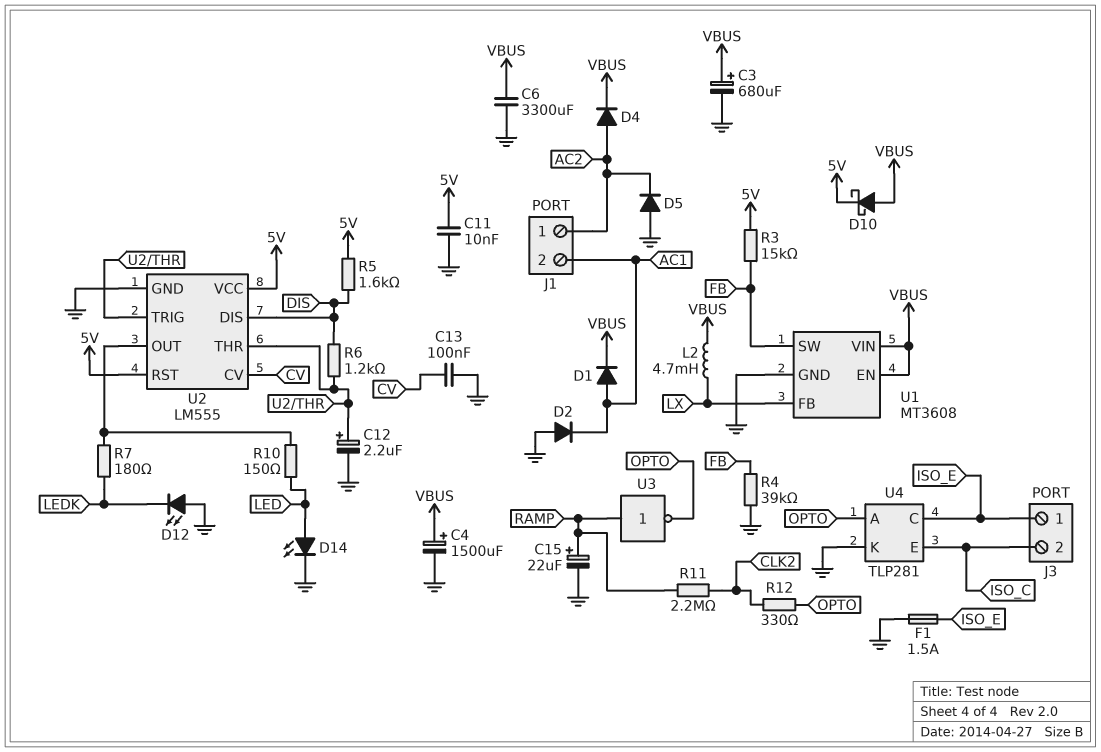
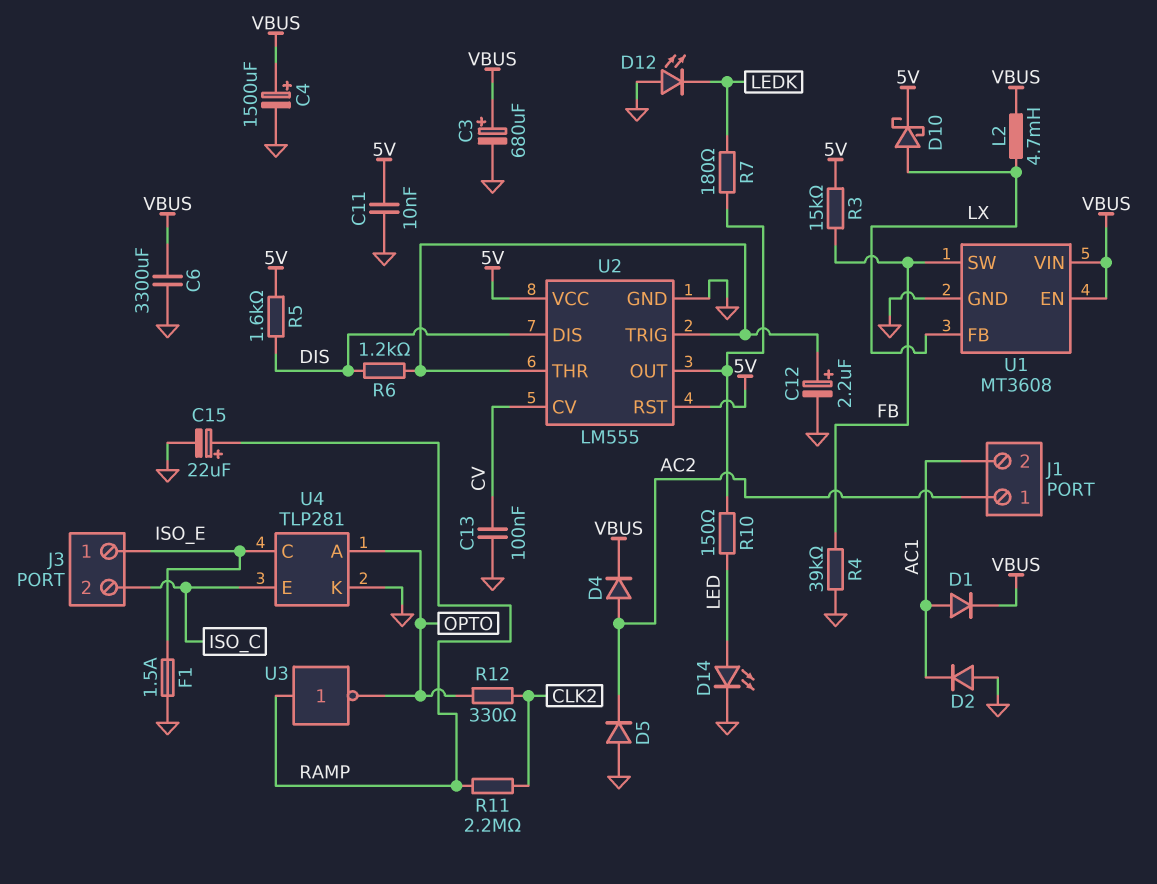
D10: schottky (A VBUS, K 5V) -> schottky (A LX, K 5V)

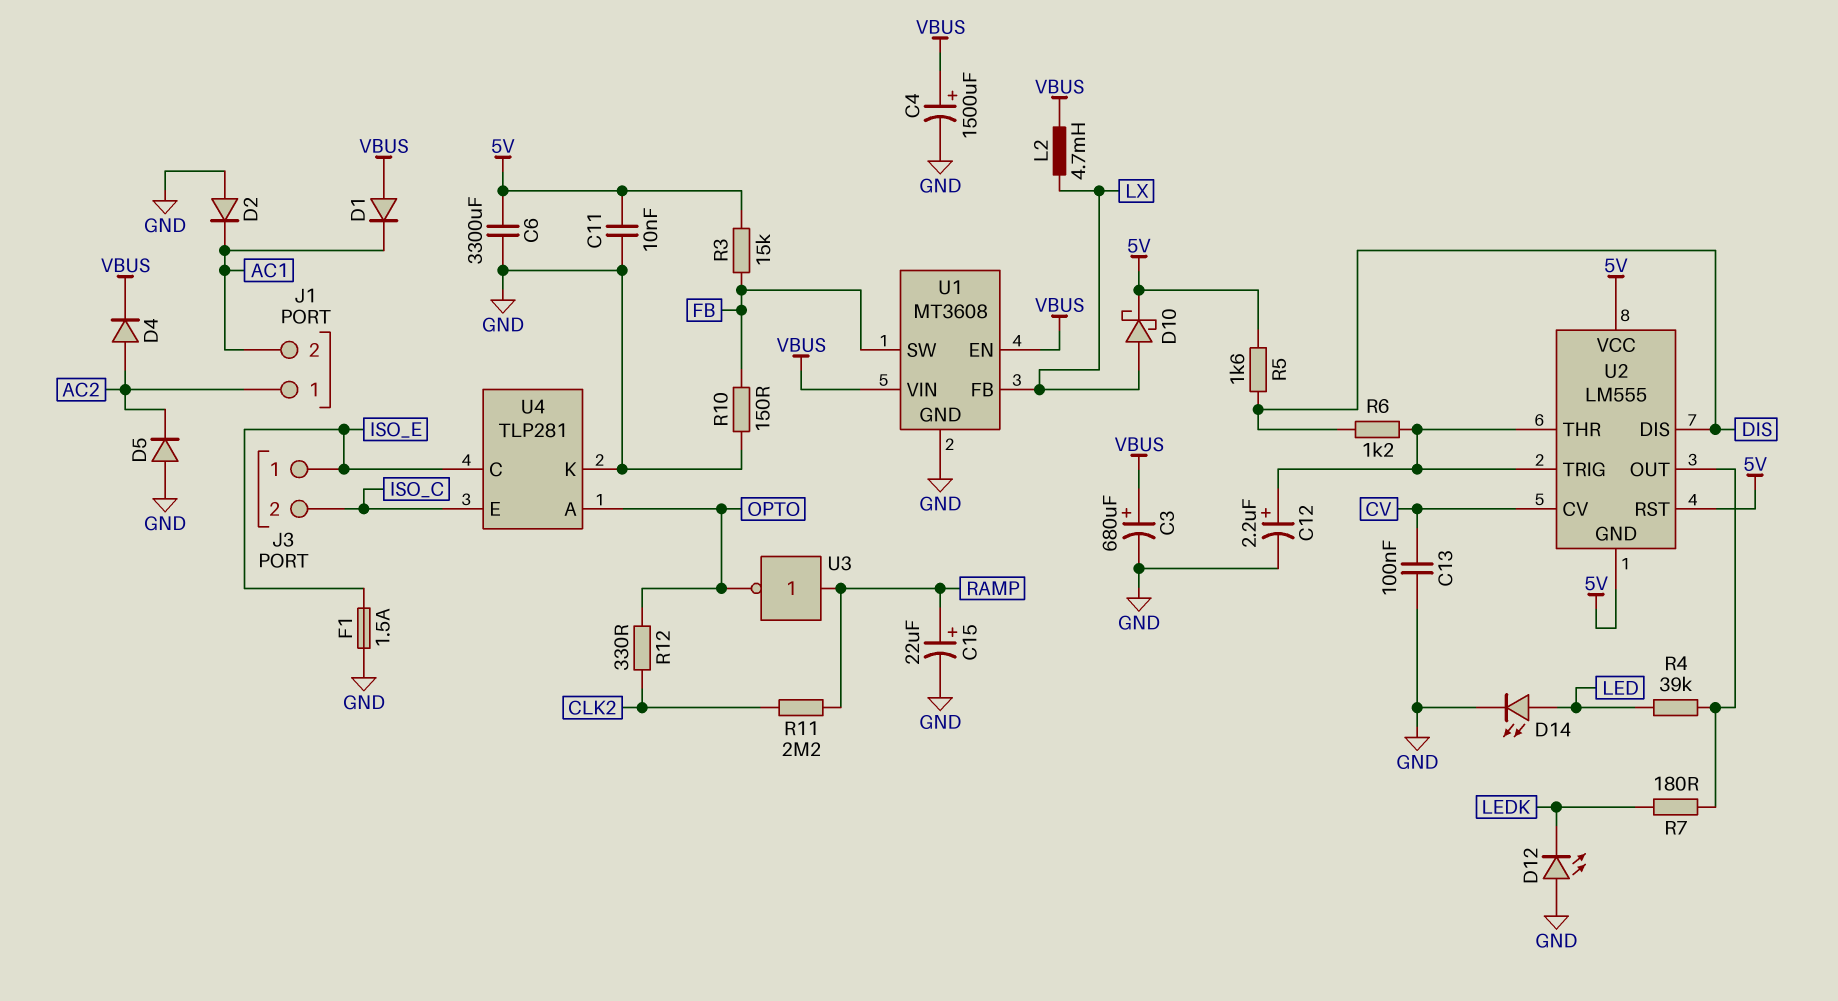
C6: 3300uF (GND, VBUS) -> 3300uF (5V, GND)
D1: diode (A AC1, K VBUS) -> diode (A VBUS, K AC1)
R4: 39k (FB, GND) -> 39k (LED, U2/OUT)
R10: 150 (LED, U2/OUT) -> 150 (FB, GND)
U2 pin GND: GND -> 5V

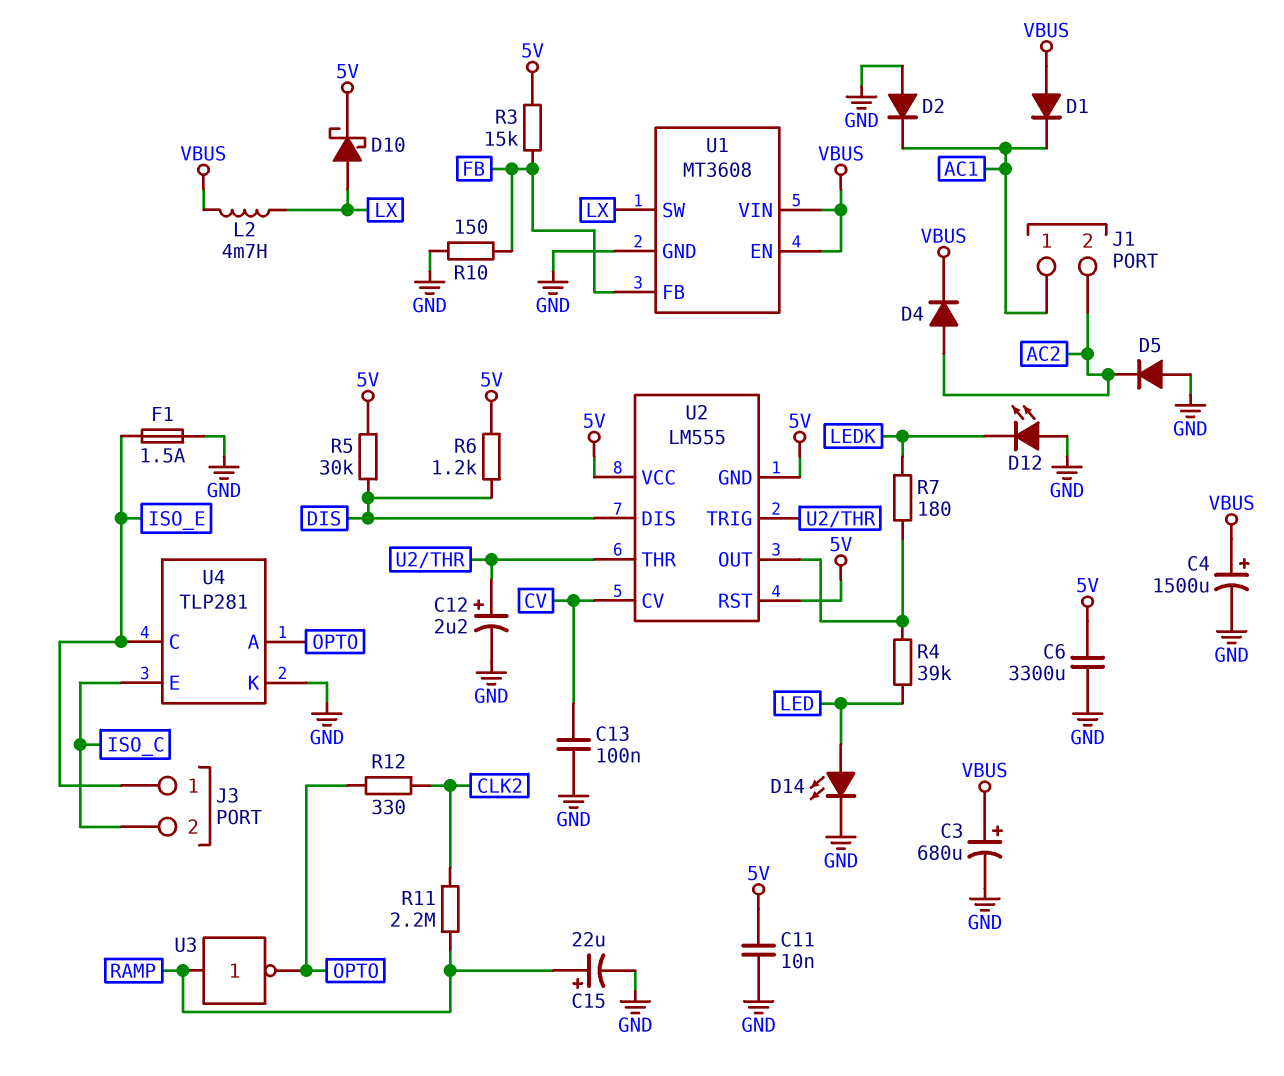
J1 pin 1: AC2 -> AC1
J1 pin 2: AC1 -> AC2
R5: 1.6k (5V, DIS) -> 30k (5V, DIS)
R6: 1.2k (DIS, U2/THR) -> 1.2k (5V, DIS)
U1 pin FB: LX -> FB
U1 pin SW: FB -> LX

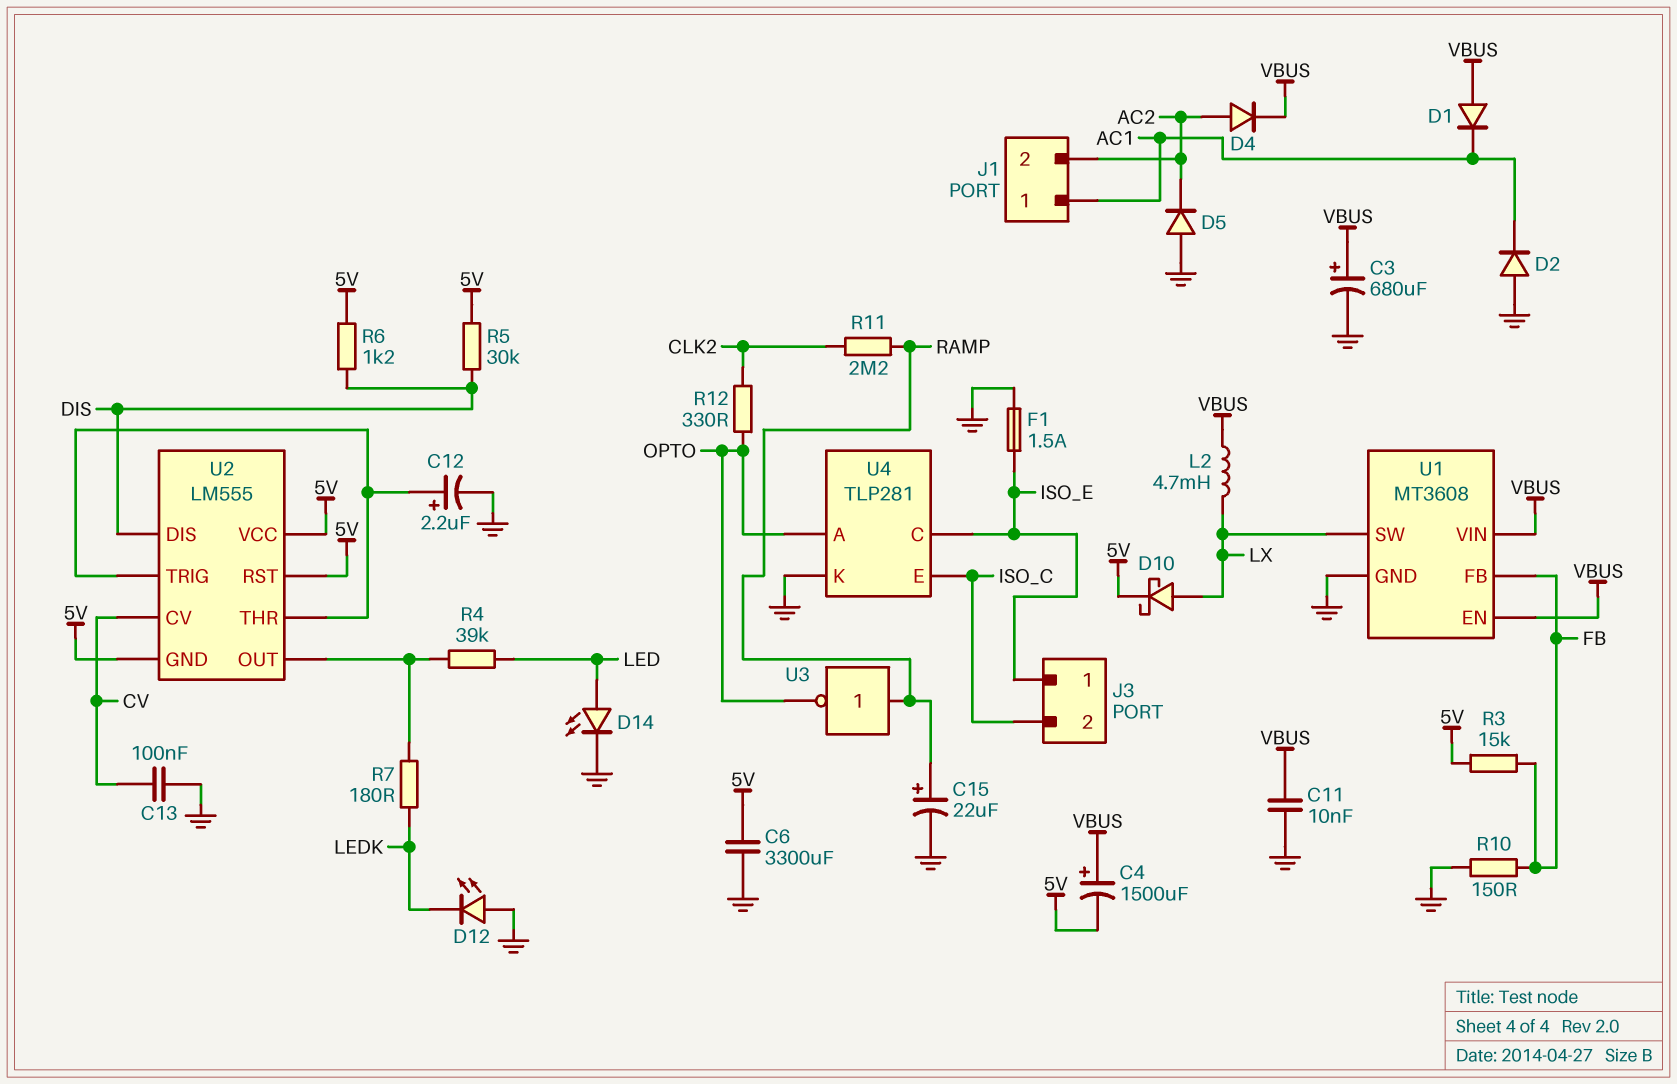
C4: 1500uF (plus VBUS, minus GND) -> 1500uF (plus VBUS, minus 5V)
C11: 10nF (5V, GND) -> 10nF (GND, VBUS)

